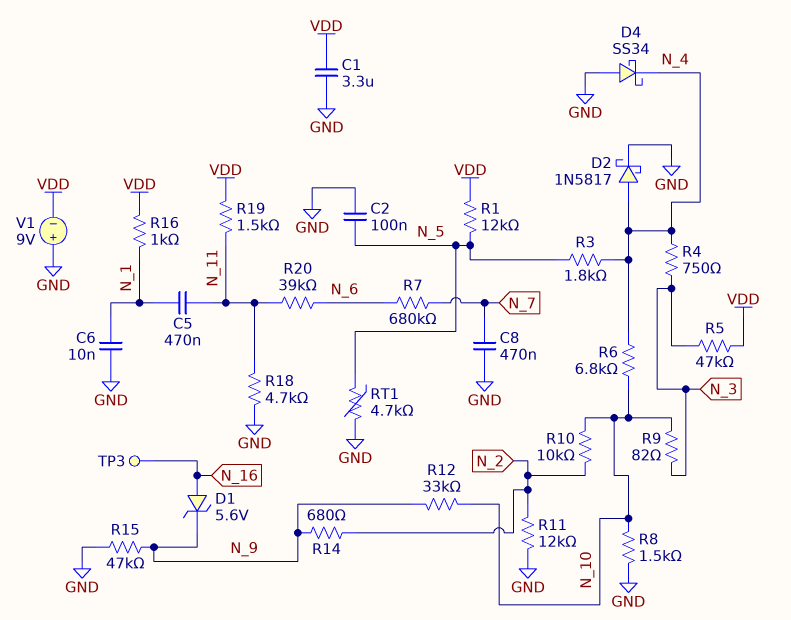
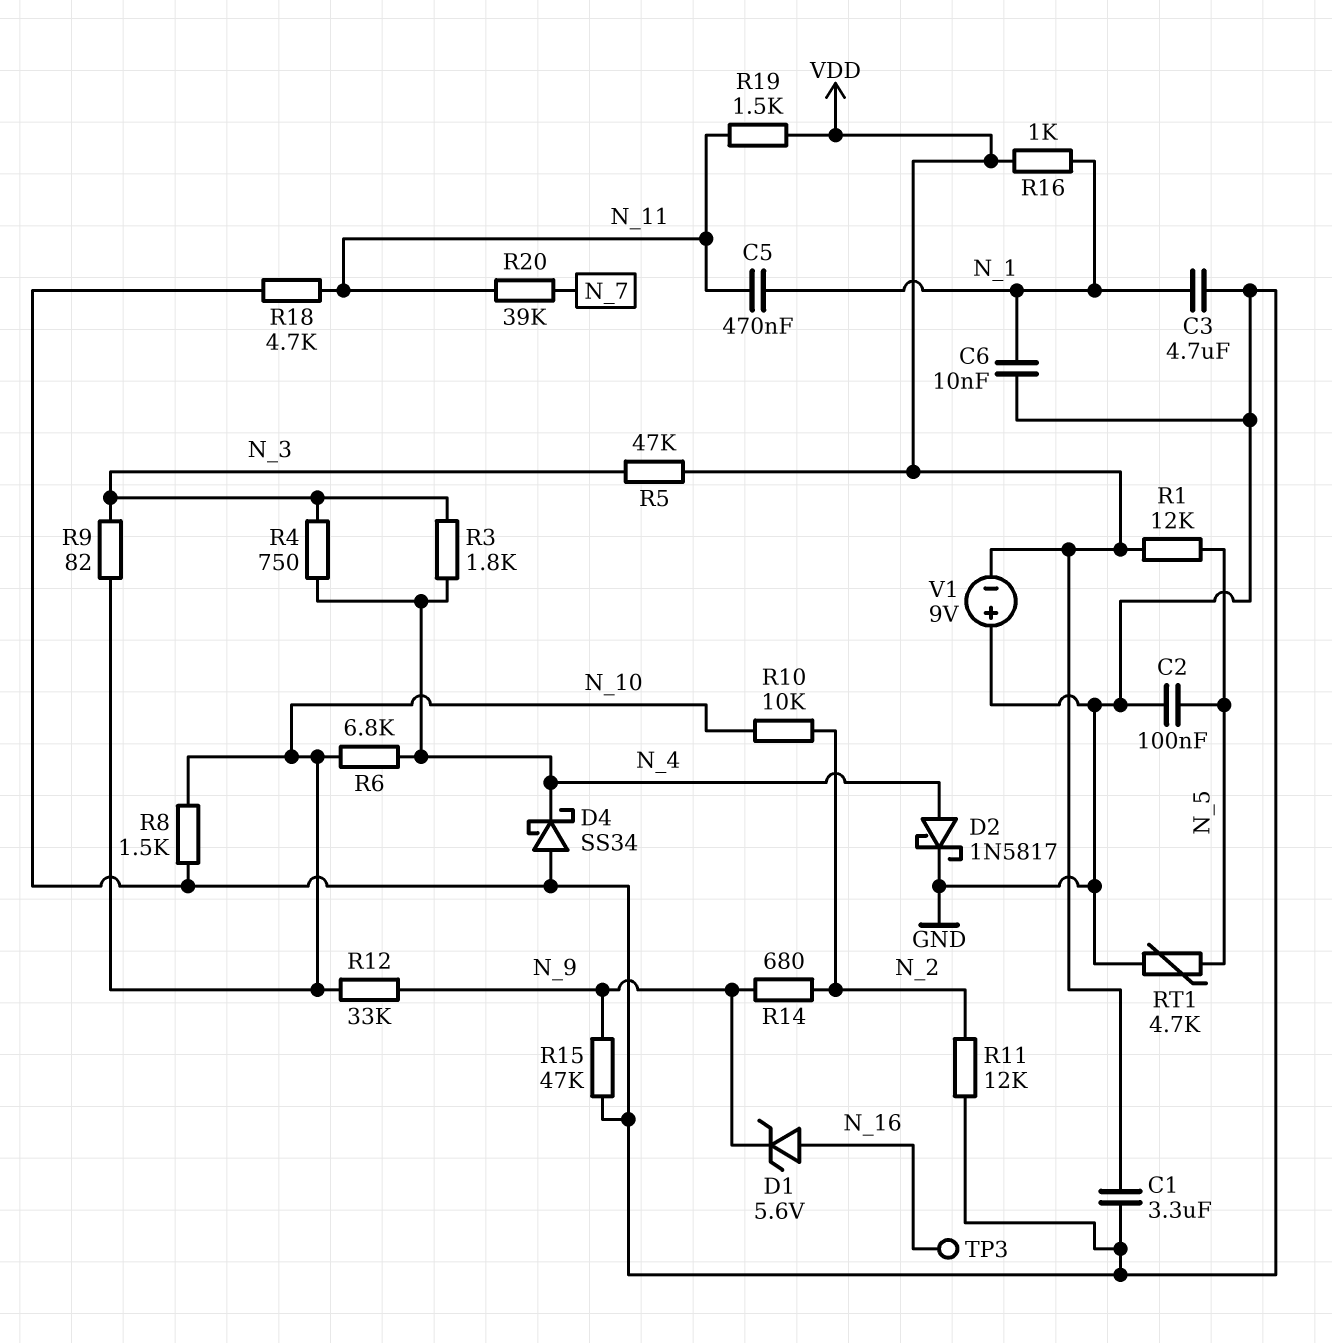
C3: none -> 4.7uF (GND, N_1)
C8: 470nF (GND, N_7) -> none
R3: 1.8k (N_4, N_5) -> 1.8k (N_3, N_4)
R7: 680k (N_6, N_7) -> none
R20: 39k (N_6, N_11) -> 39k (N_7, N_11)

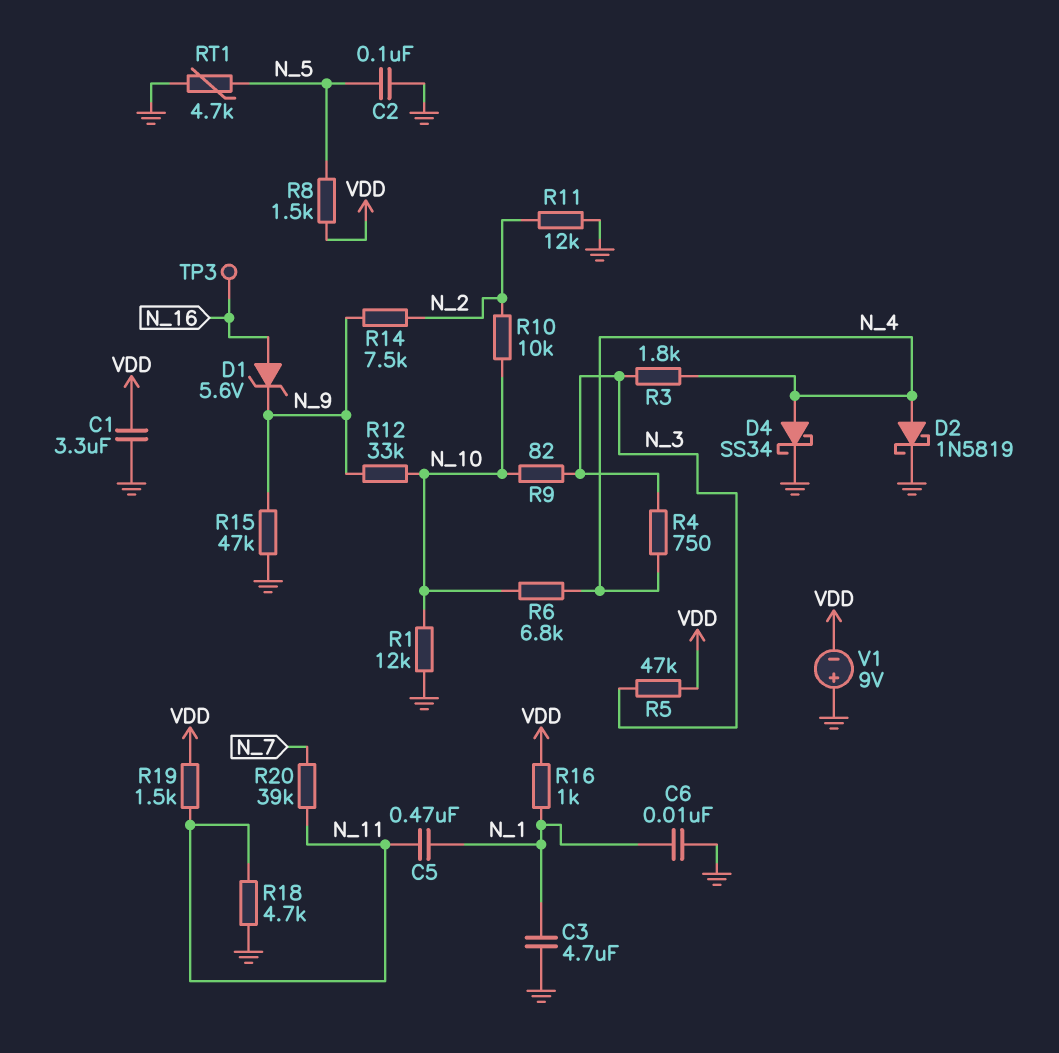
D2: schottky 1N5817 (A N_4, K GND) -> schottky 1N5819 (A N_4, K GND)
D4: schottky SS34 (A GND, K N_4) -> schottky SS34 (A N_4, K GND)
R1: 12k (N_5, VDD) -> 12k (GND, N_10)
R8: 1.5k (GND, N_10) -> 1.5k (N_5, VDD)
R14: 680 (N_2, N_9) -> 7.5k (N_2, N_9)

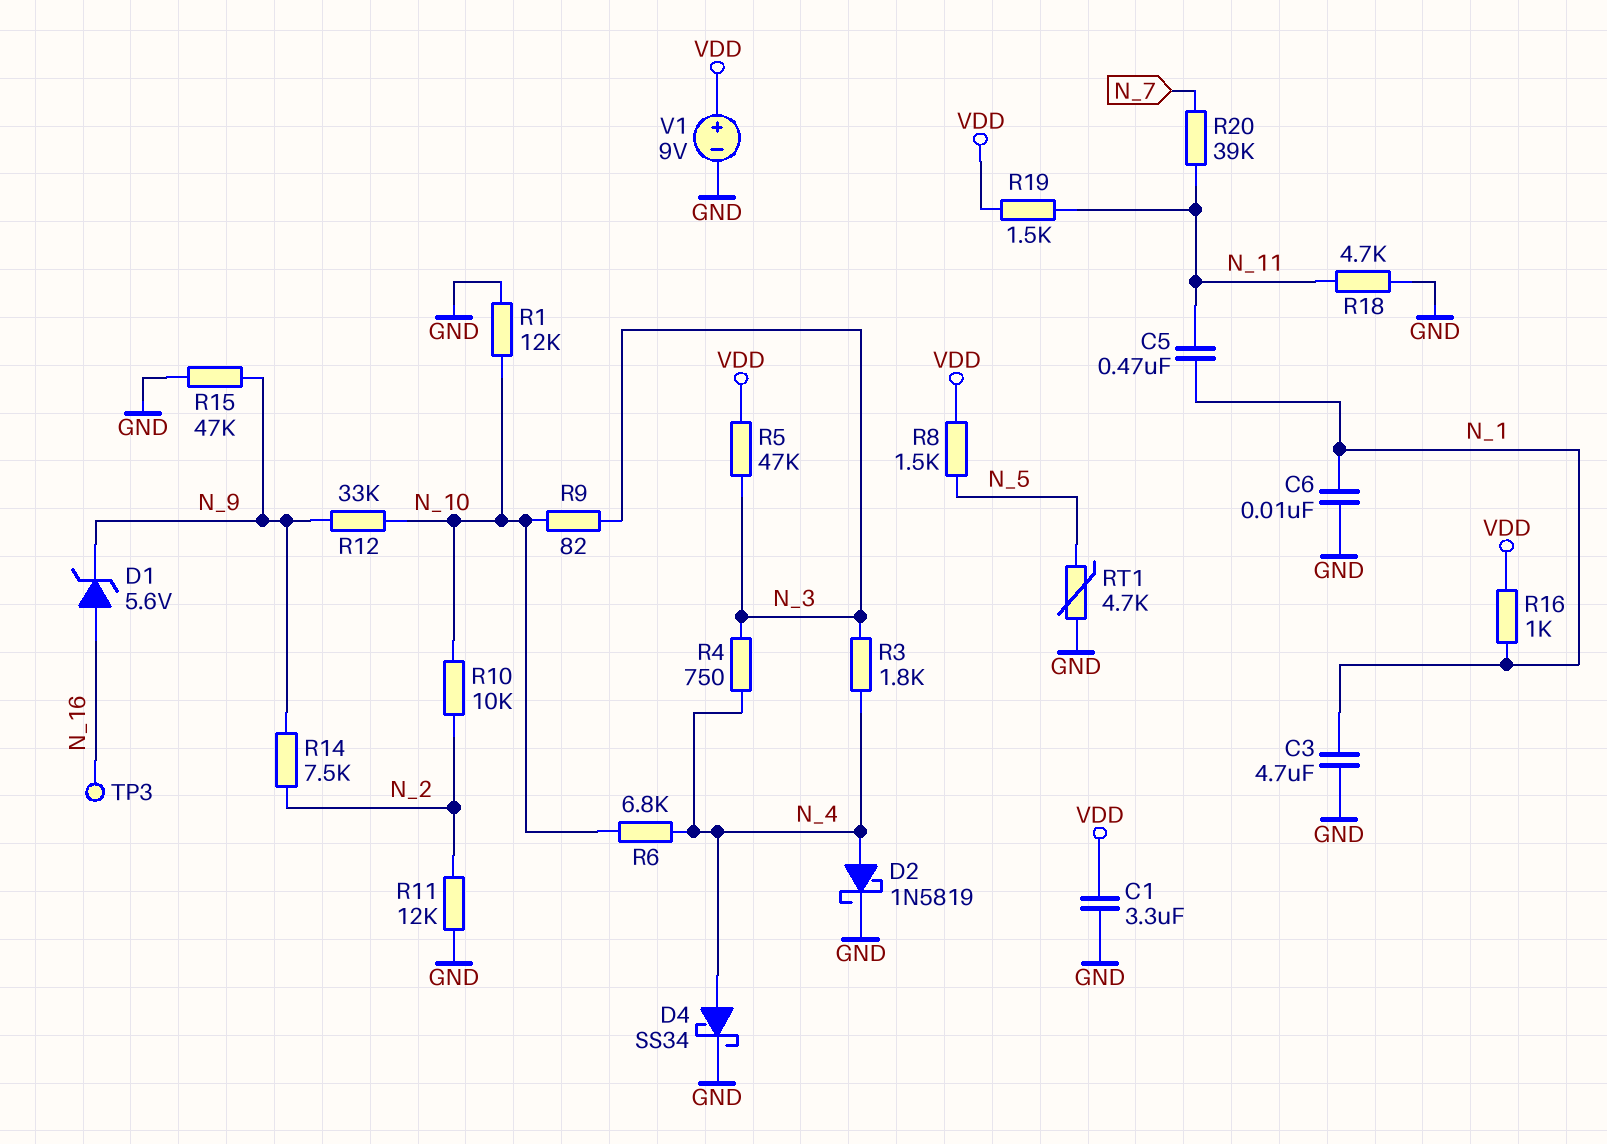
C2: 100nF (GND, N_5) -> none
V1: 9V (plus GND, minus VDD) -> 9V (plus VDD, minus GND)

